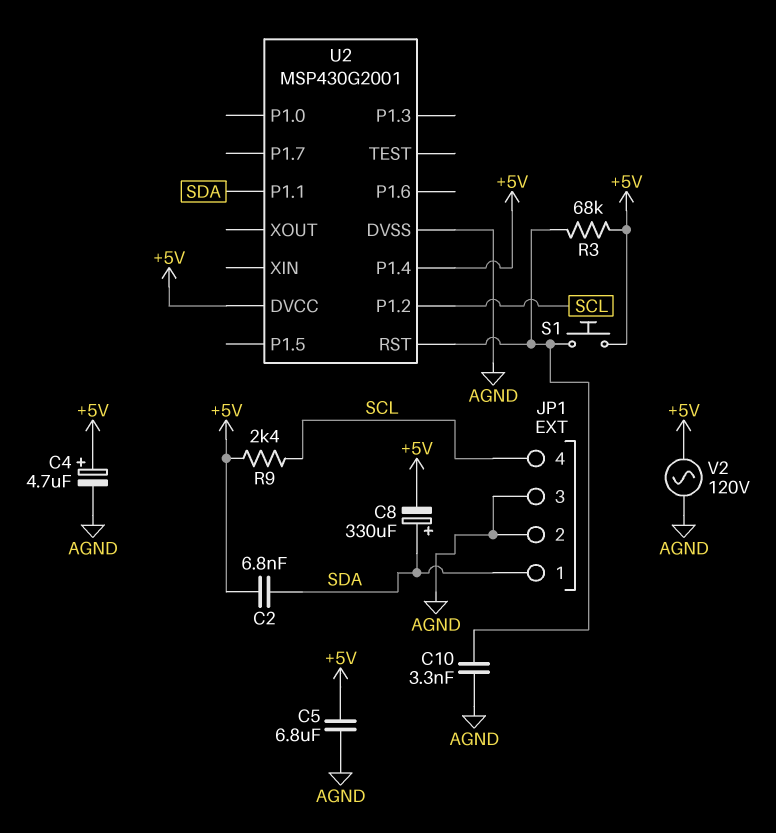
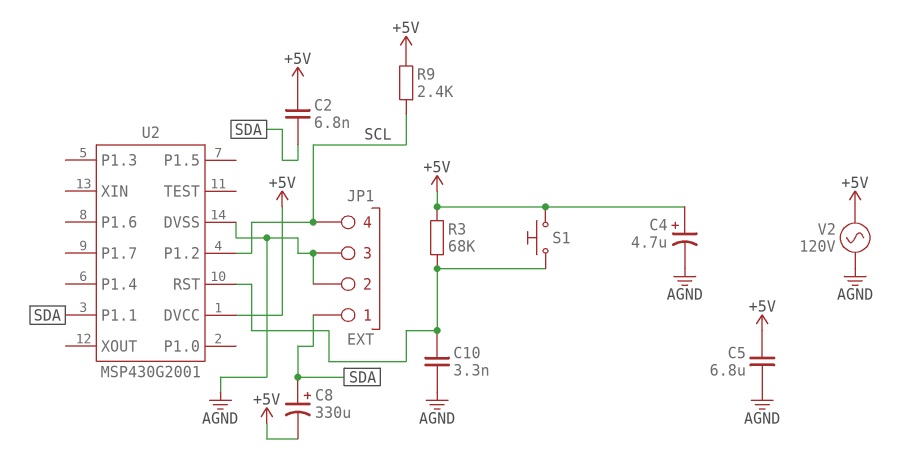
U2 pin P1.4: +5V -> none

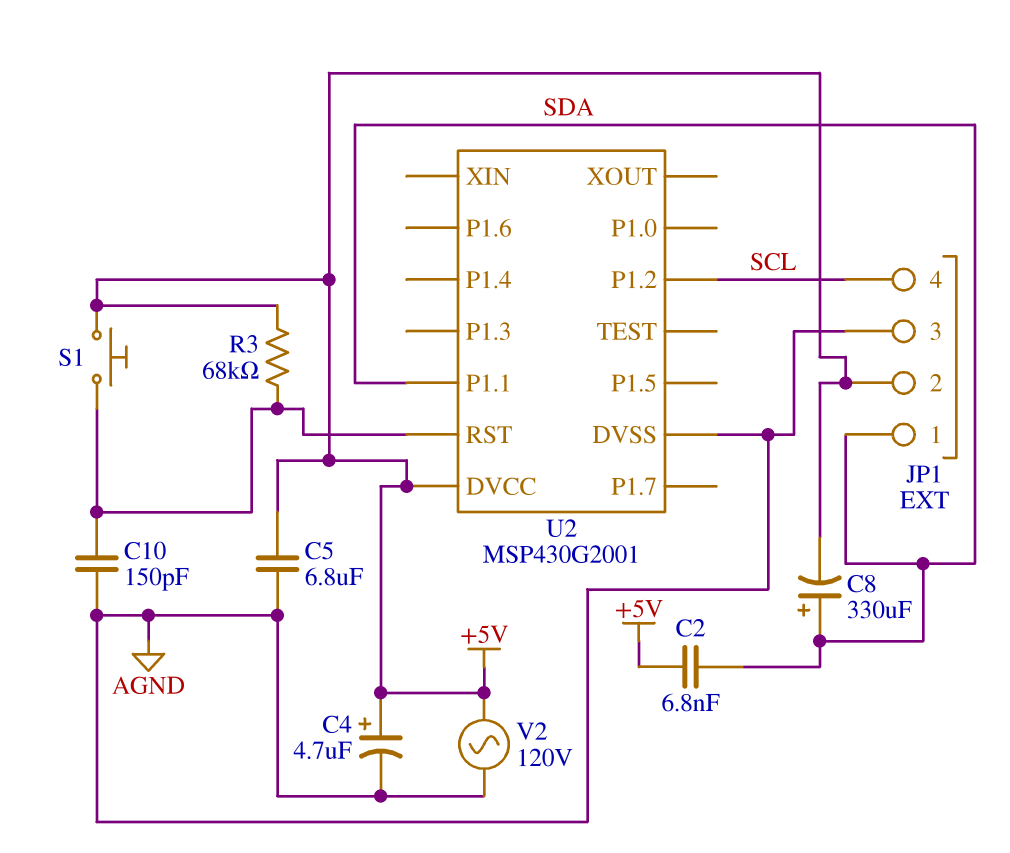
C10: 3.3nF (AGND, U2/RST) -> 150pF (AGND, U2/RST)
JP1 pin 2: AGND -> +5V
R9: 2.4k (+5V, SCL) -> none

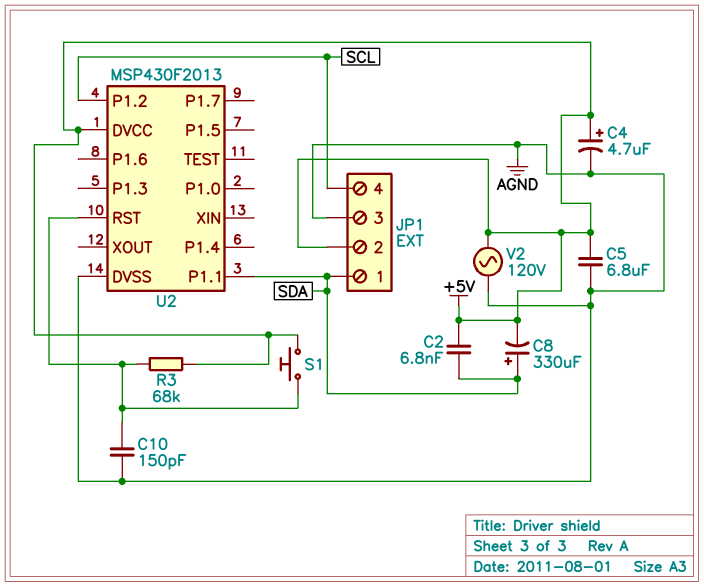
U2: MSP430G2001 -> MSP430F2013

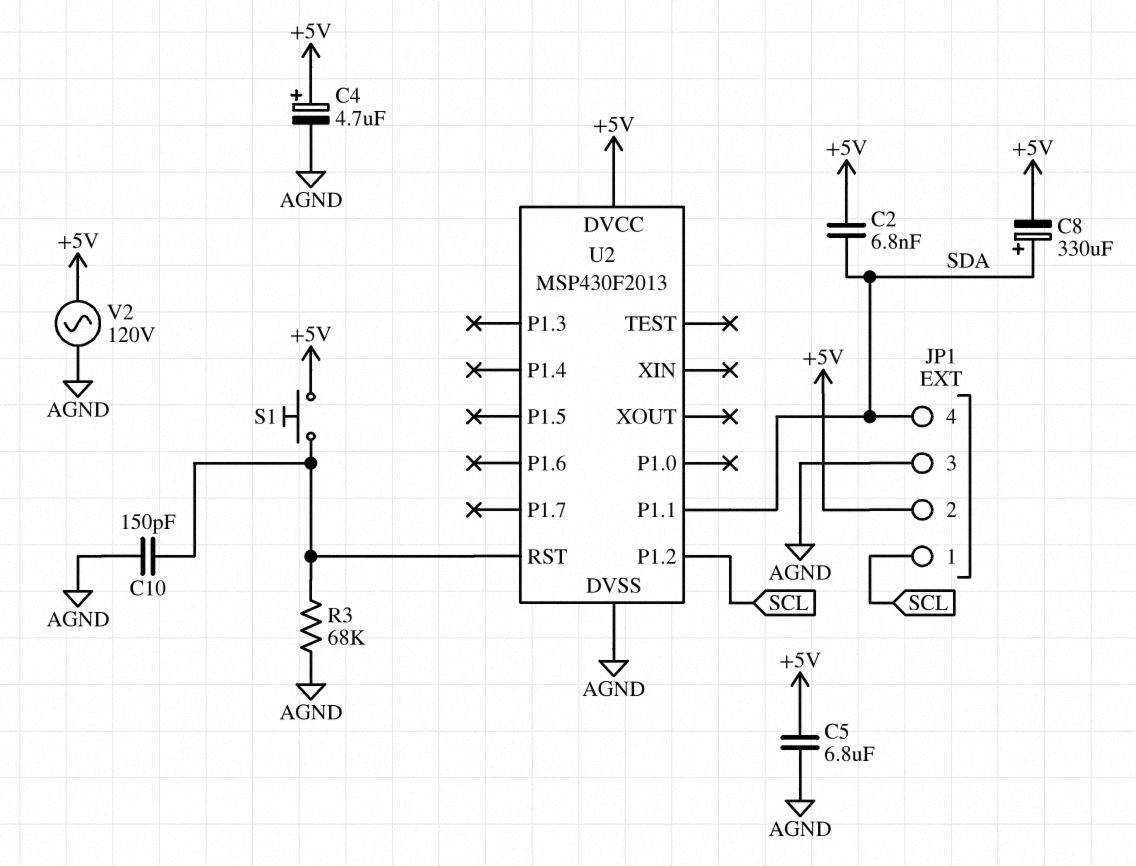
JP1 pin 1: SDA -> SCL
JP1 pin 4: SCL -> SDA
R3: 68k (+5V, U2/RST) -> 68k (AGND, U2/RST)

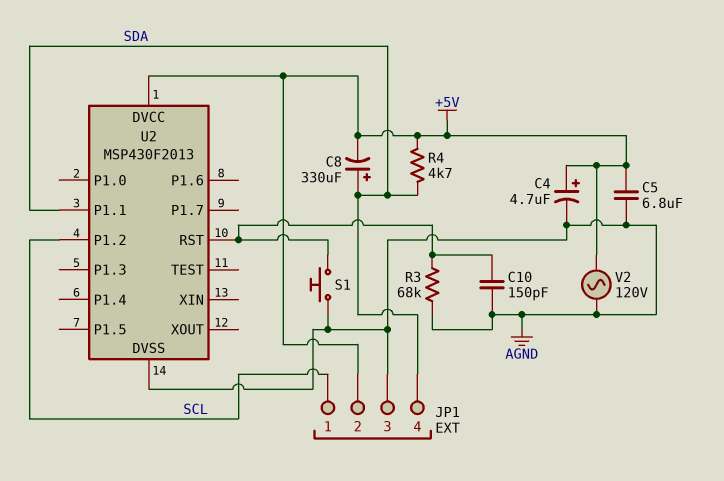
C2: 6.8nF (+5V, SDA) -> none
R4: none -> 4.7k (+5V, SDA)
S1: button (+5V, U2/RST) -> button (AGND, U2/RST)

